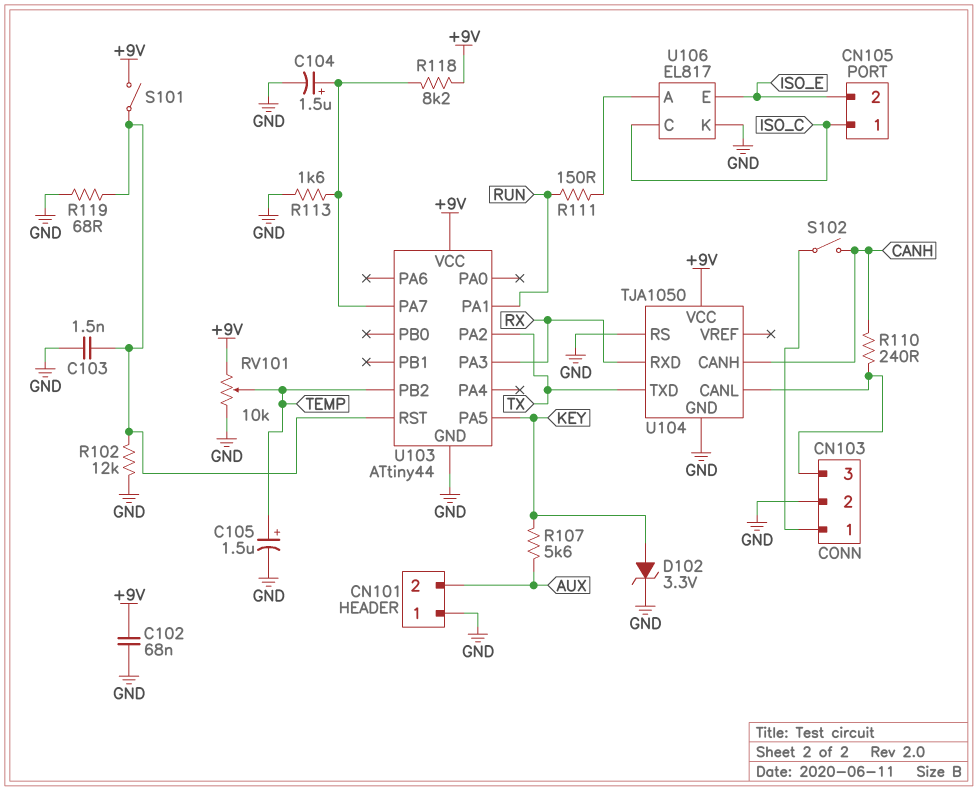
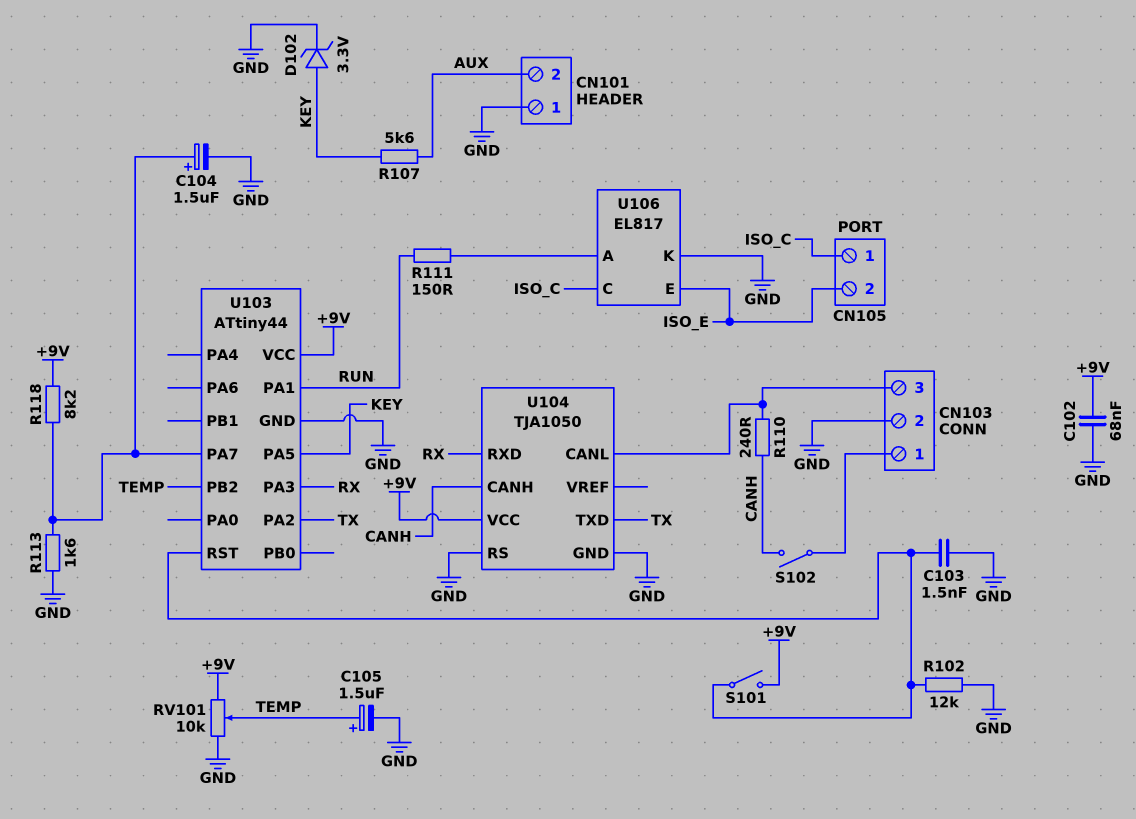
R119: 68 (GND, U103/RST) -> none

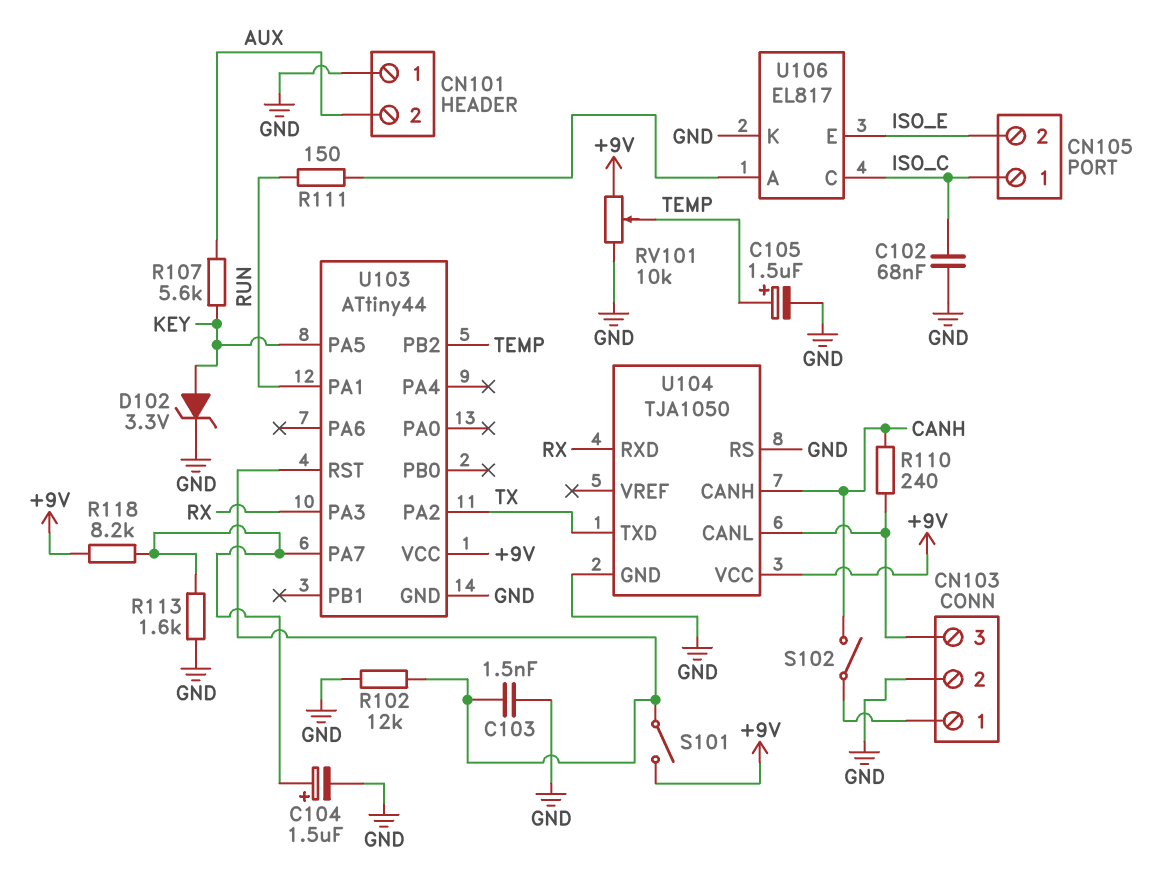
C102: 68nF (+9V, GND) -> 68nF (GND, ISO_C)

